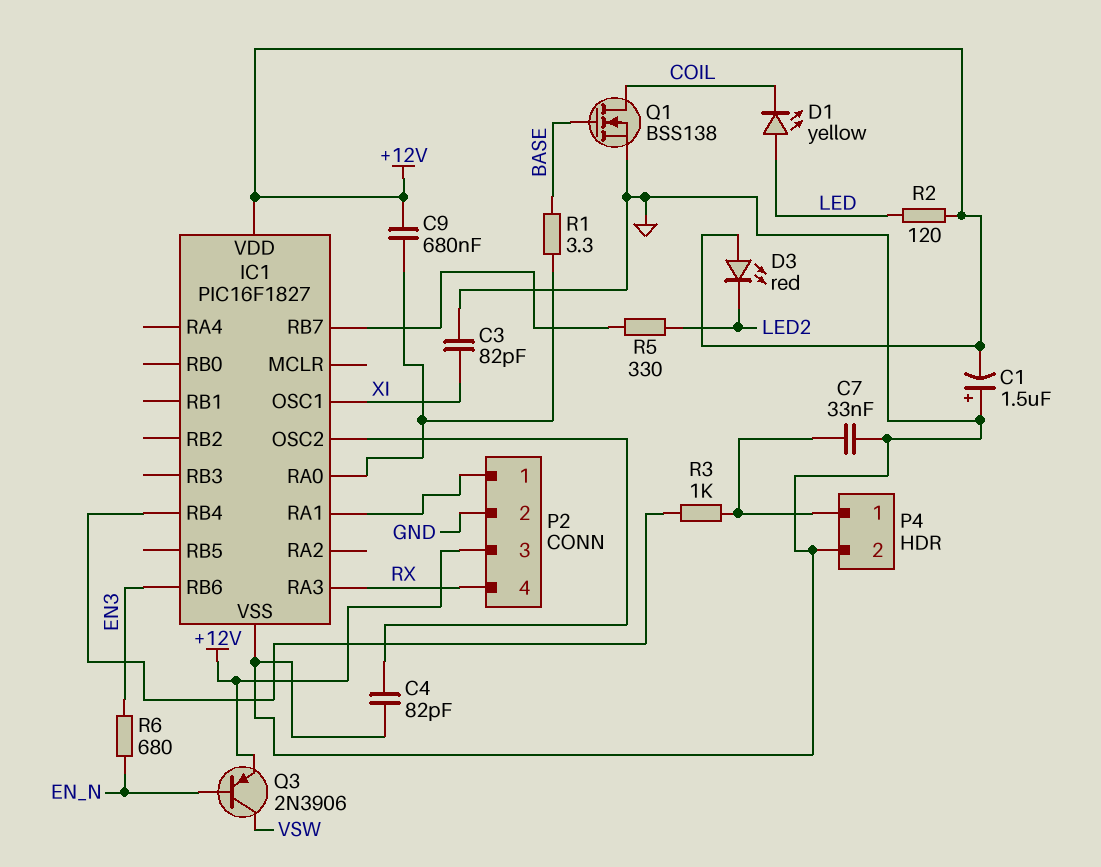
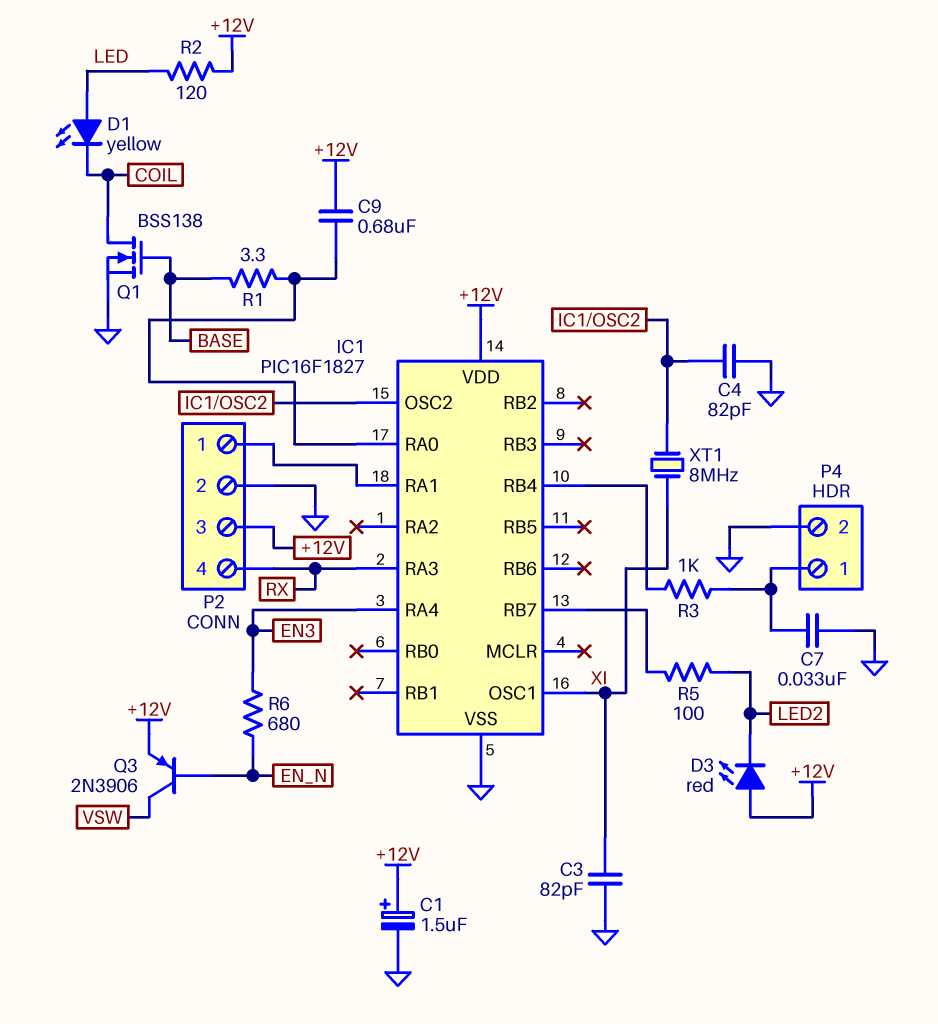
C1: 1.5uF (plus GND, minus +12V) -> 1.5uF (plus +12V, minus GND)
IC1 pin RA4: none -> EN3
IC1 pin RB6: EN3 -> none
R5: 330 (IC1/RB7, LED2) -> 100 (IC1/RB7, LED2)
XT1: none -> 8MHz (IC1/OSC2, XI)

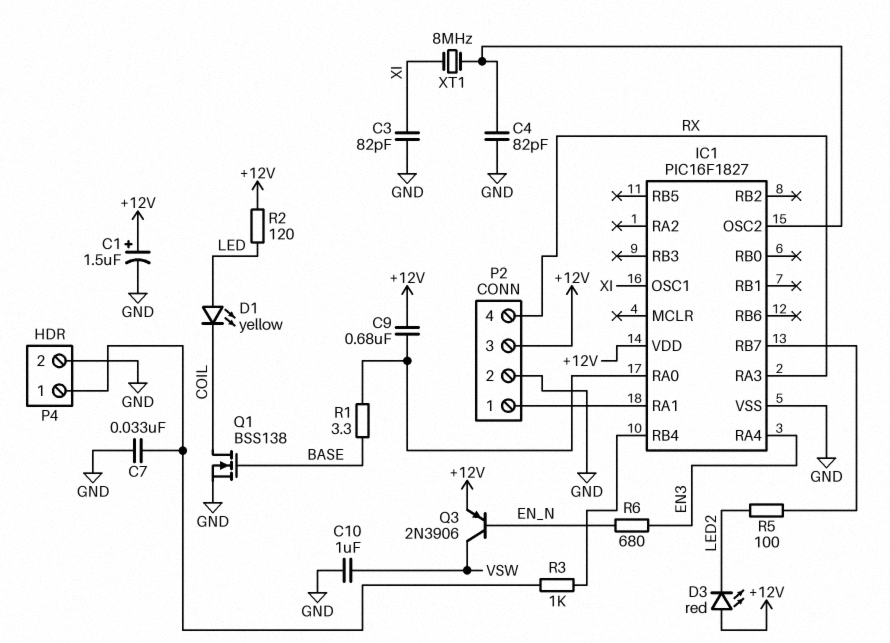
C10: none -> 1uF (GND, VSW)

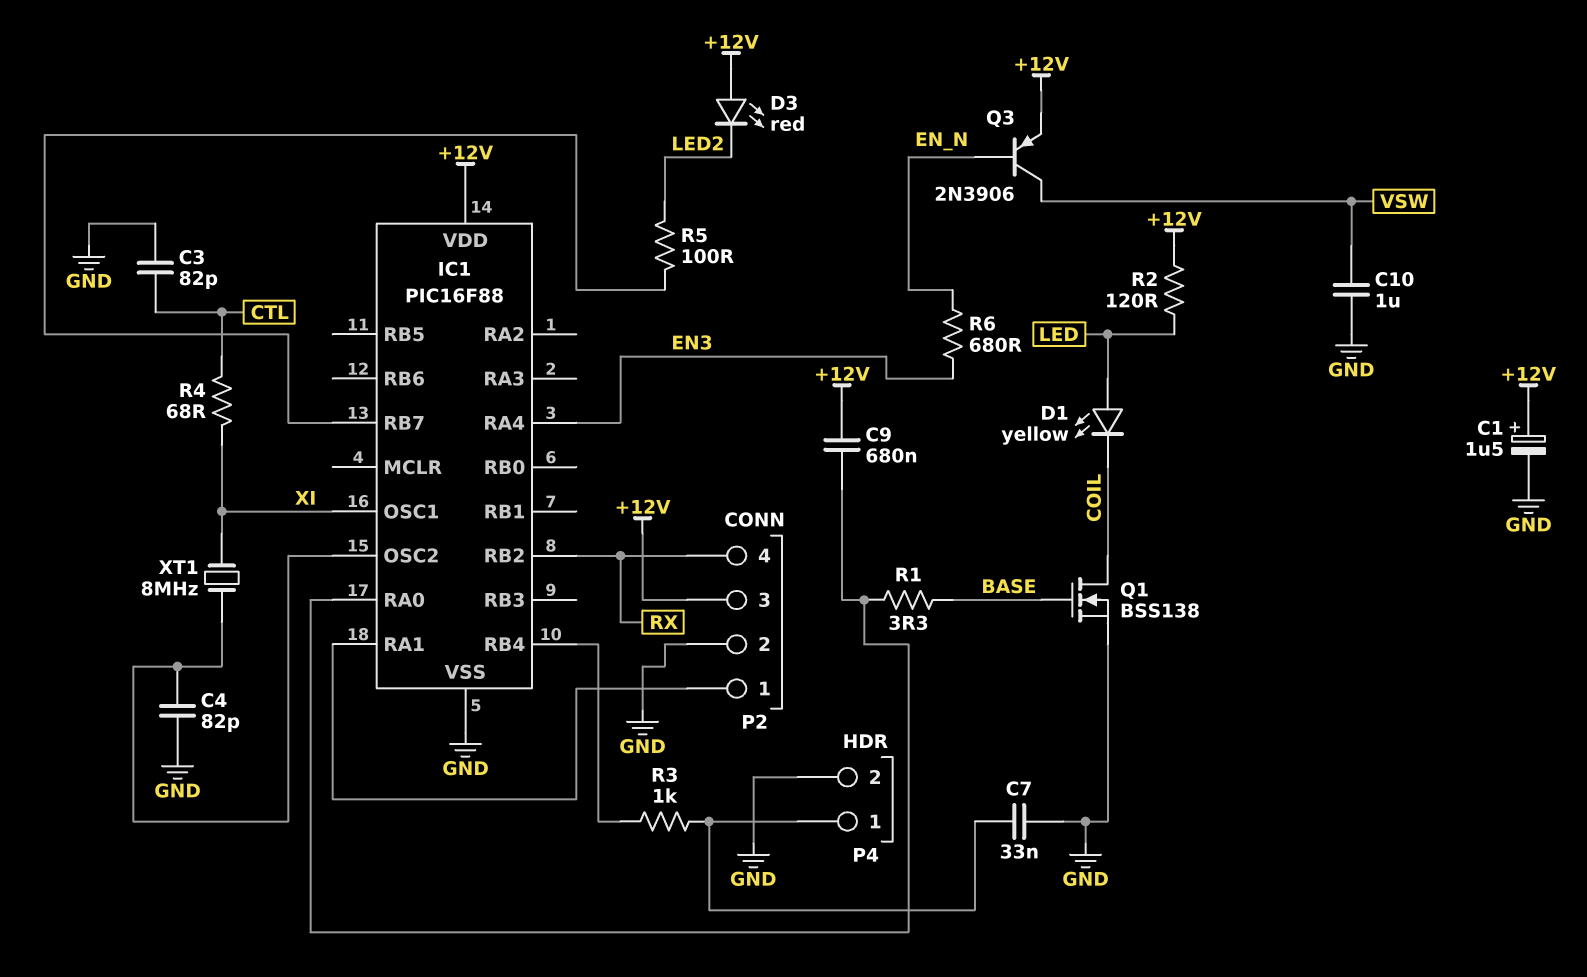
C3: 82pF (GND, XI) -> 82pF (CTL, GND)
IC1: PIC16F1827 -> PIC16F88
IC1 pin RA3: RX -> none
IC1 pin RB2: none -> RX
R4: none -> 68 (CTL, XI)

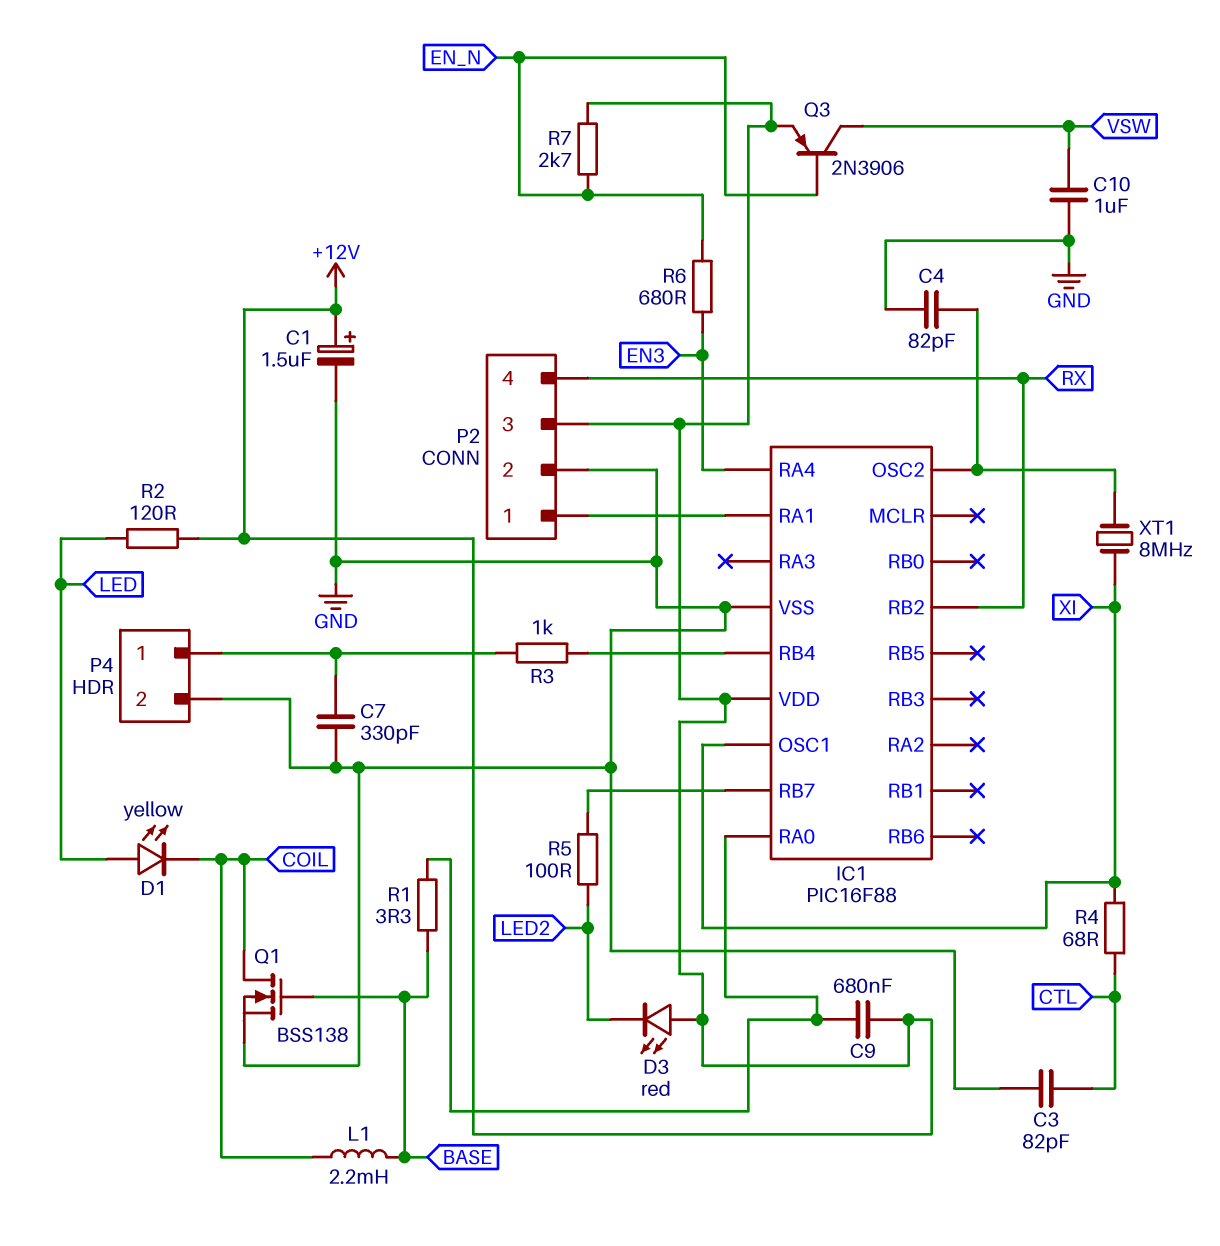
C7: 33nF (GND, P4/1) -> 330pF (GND, P4/1)
L1: none -> 2.2mH (BASE, COIL)
R7: none -> 2.7k (+12V, EN_N)

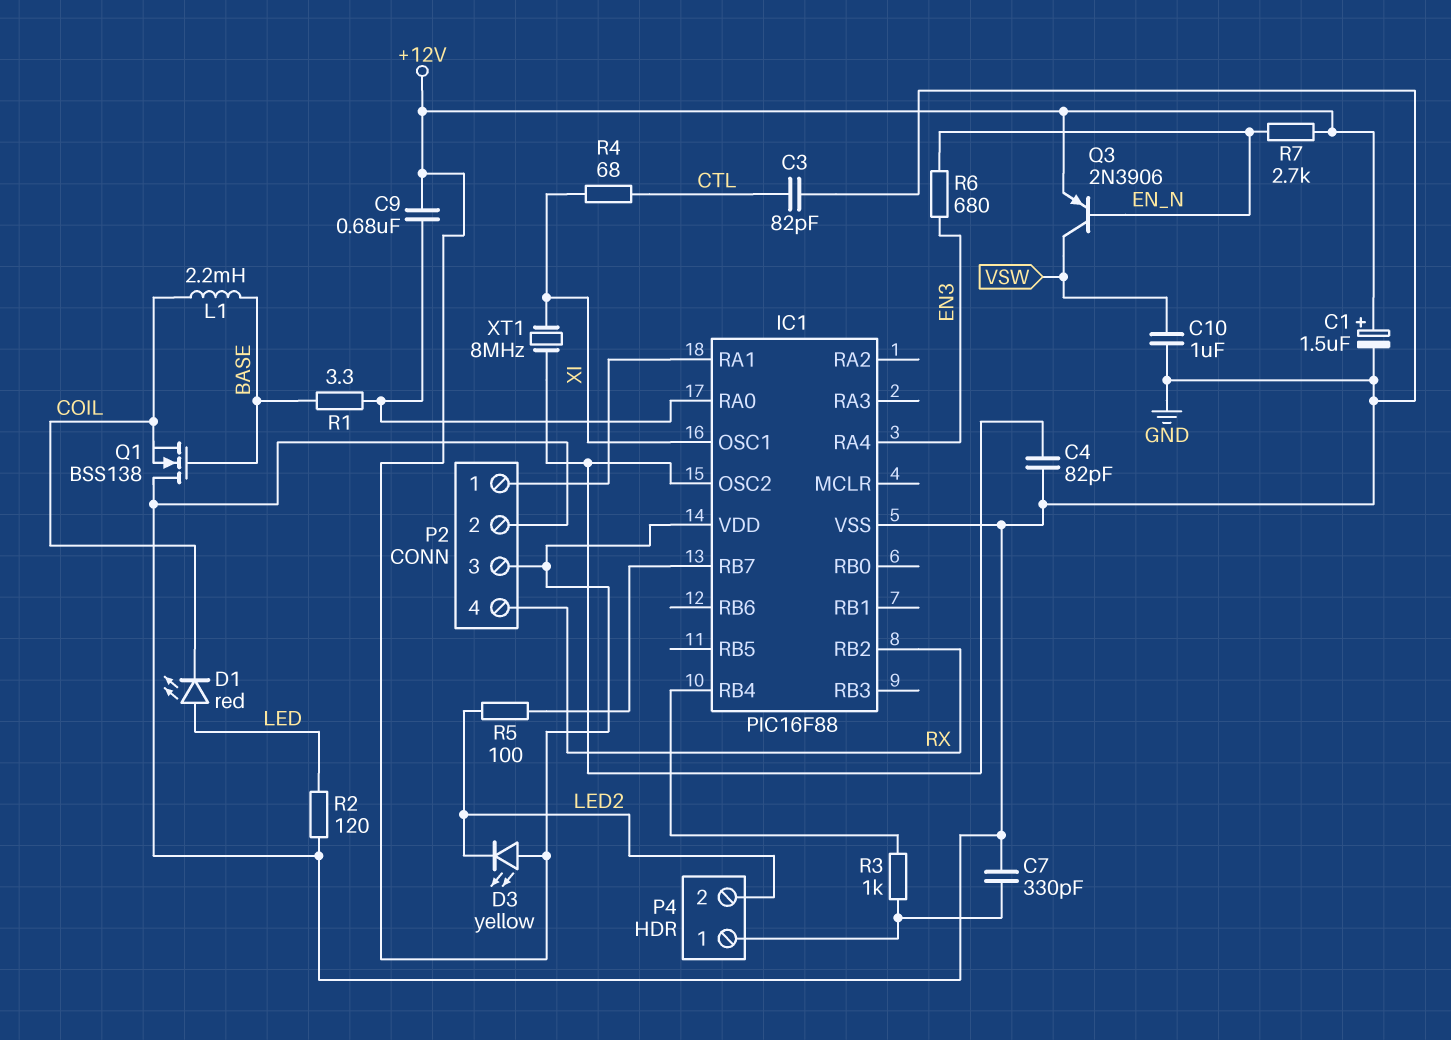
D1: LED yellow (A LED, K COIL) -> LED red (A LED, K COIL)
D3: LED red (A +12V, K LED2) -> LED yellow (A +12V, K LED2)
P4 pin 2: GND -> LED2
Q1: NMOS BSS138 (G BASE, D COIL, S GND) -> NMOS BSS138 (G BASE, D GND, S COIL)
R2: 120 (+12V, LED) -> 120 (GND, LED)

